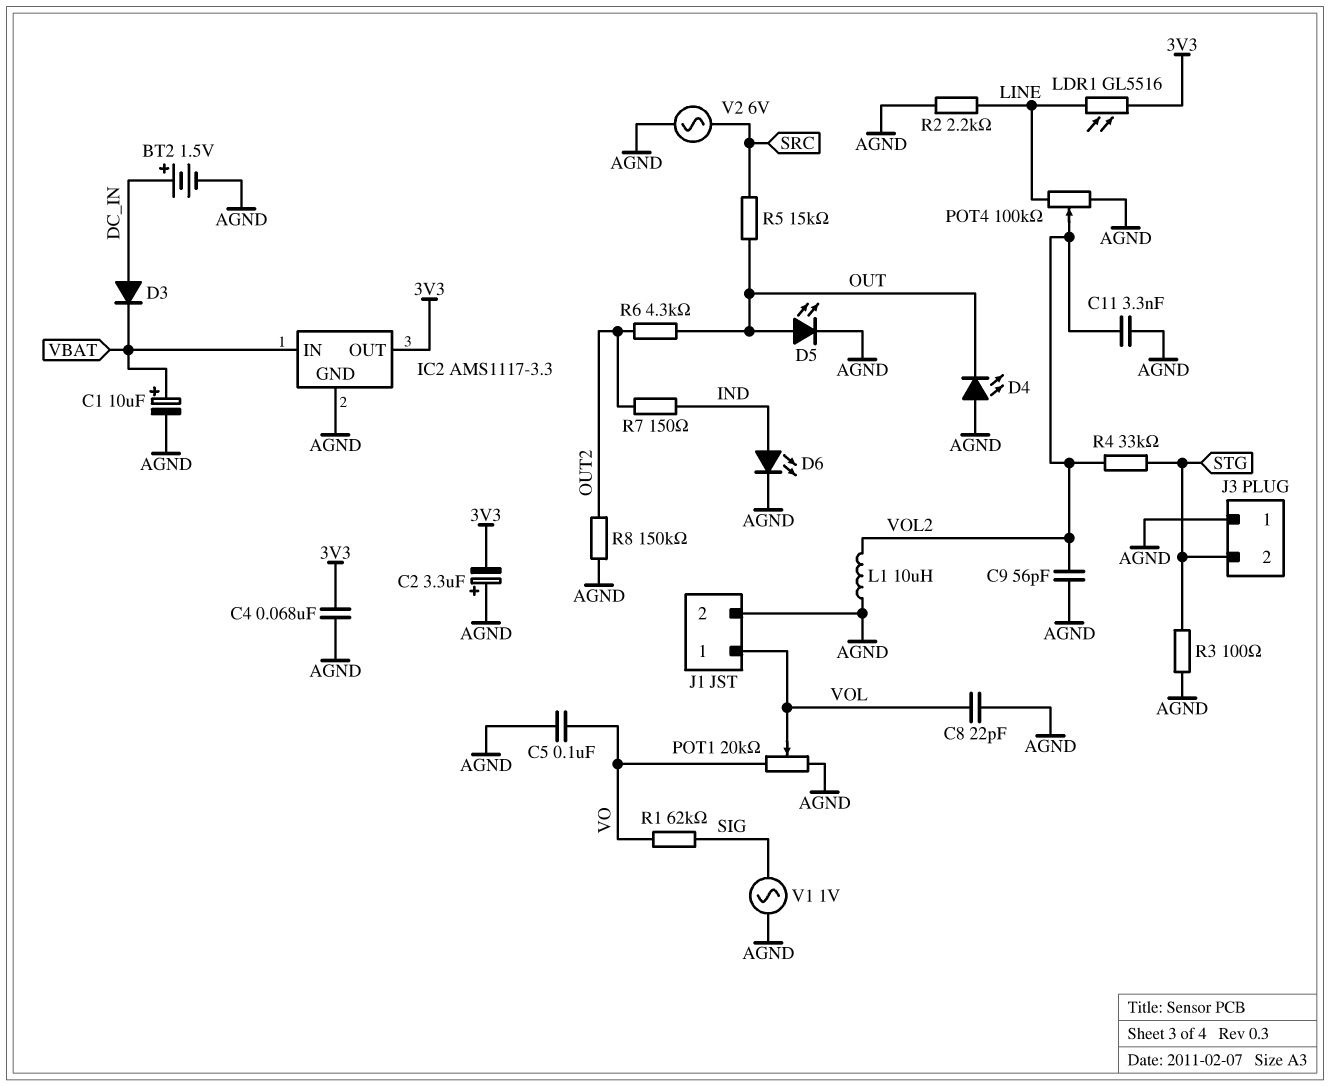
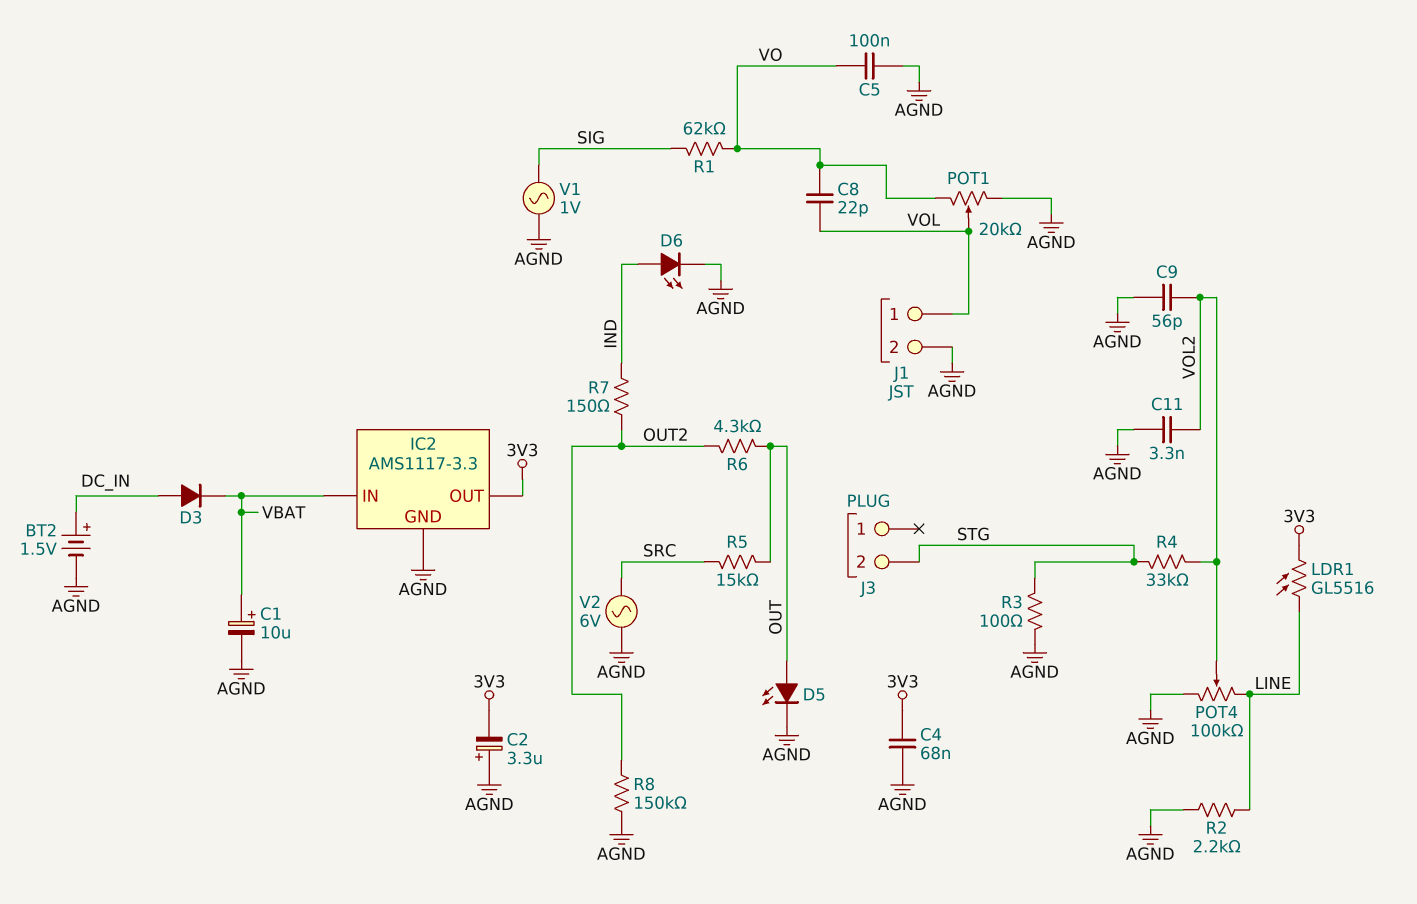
C8: 22pF (AGND, VOL) -> 22pF (VO, VOL)
D4: LED (A AGND, K OUT) -> none
J3 pin 1: AGND -> none
L1: 10uH (AGND, VOL2) -> none

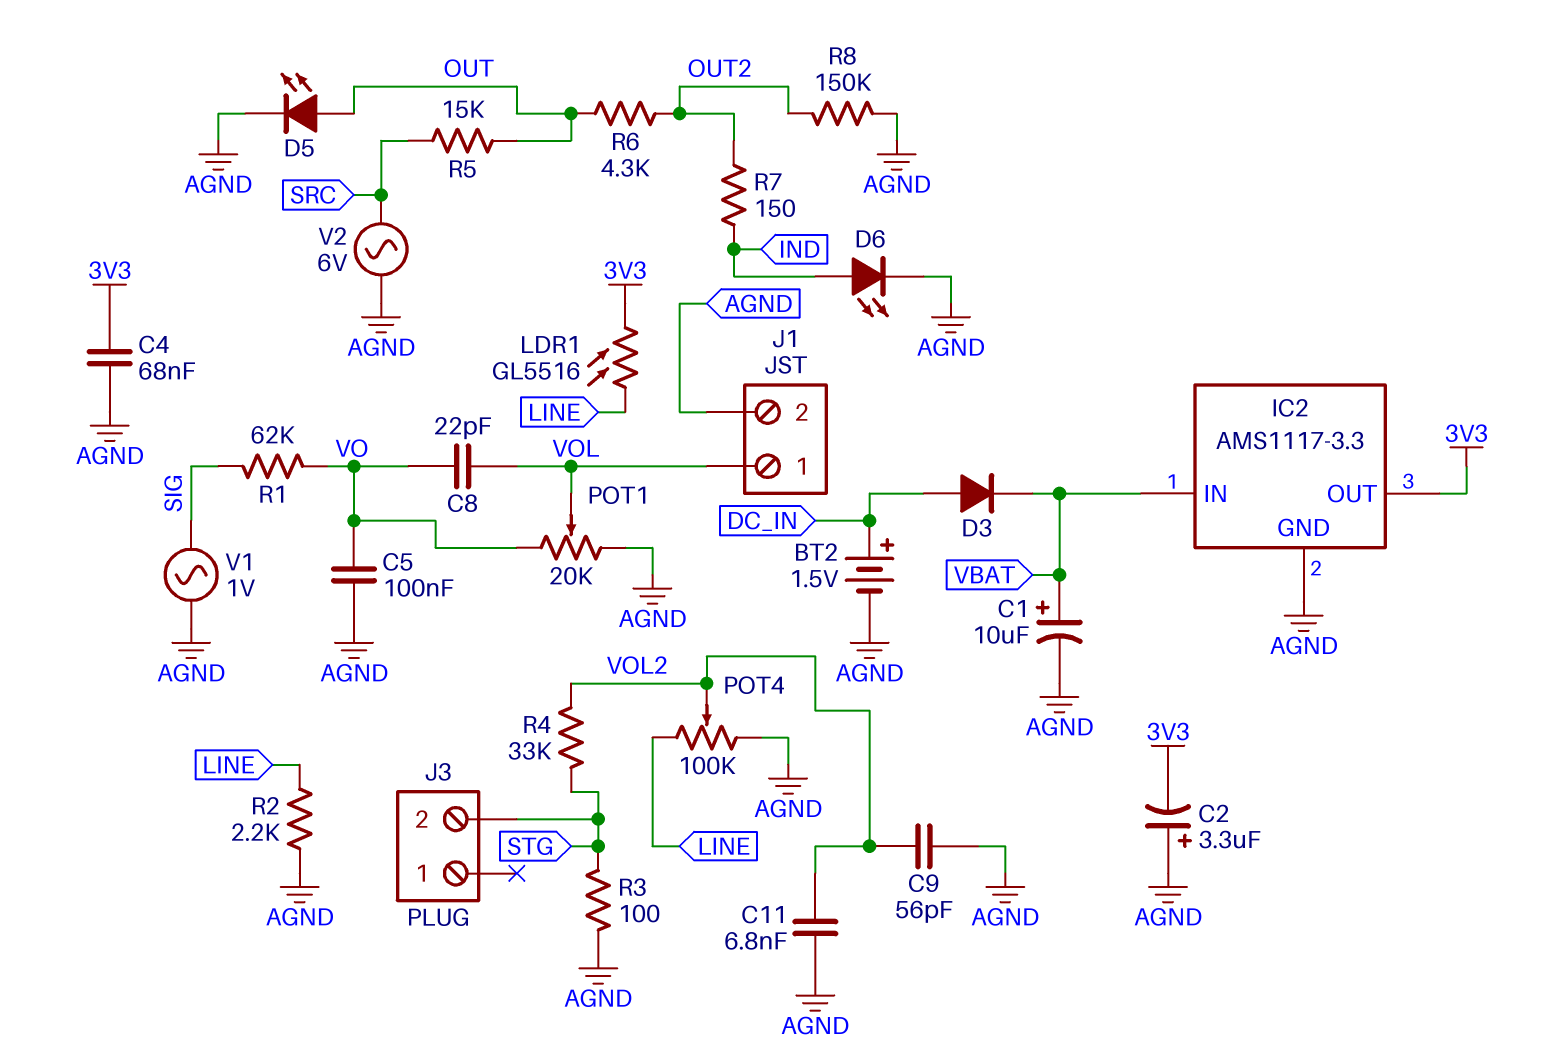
C11: 3.3nF (AGND, VOL2) -> 6.8nF (AGND, VOL2)

